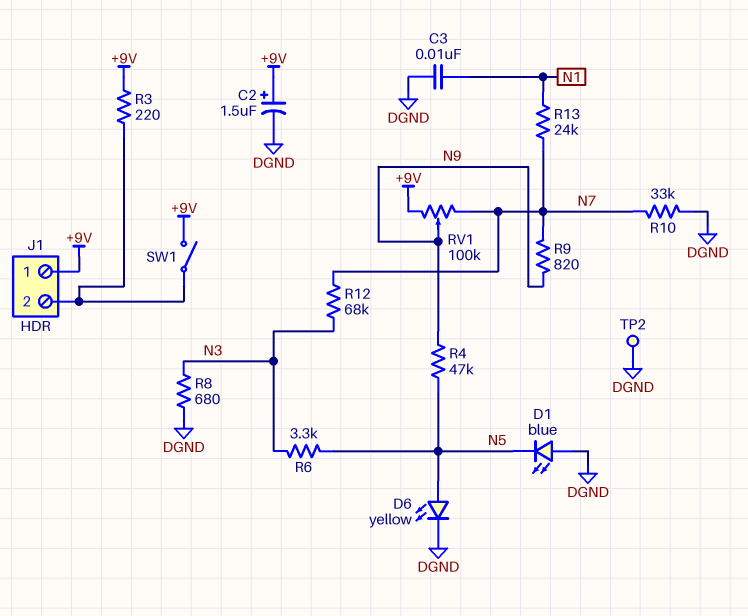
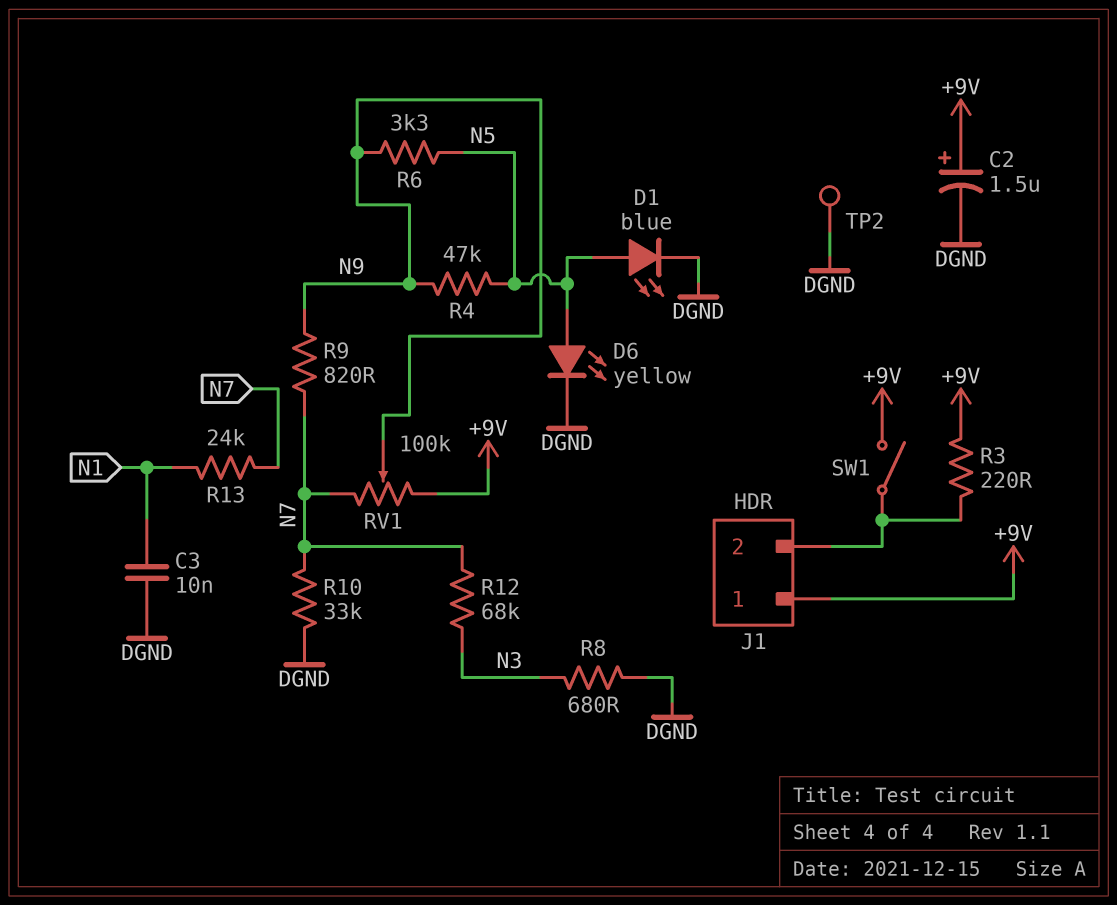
D1: LED blue (A DGND, K N5) -> LED blue (A N5, K DGND)
R6: 3.3k (N3, N5) -> 3.3k (N5, N9)

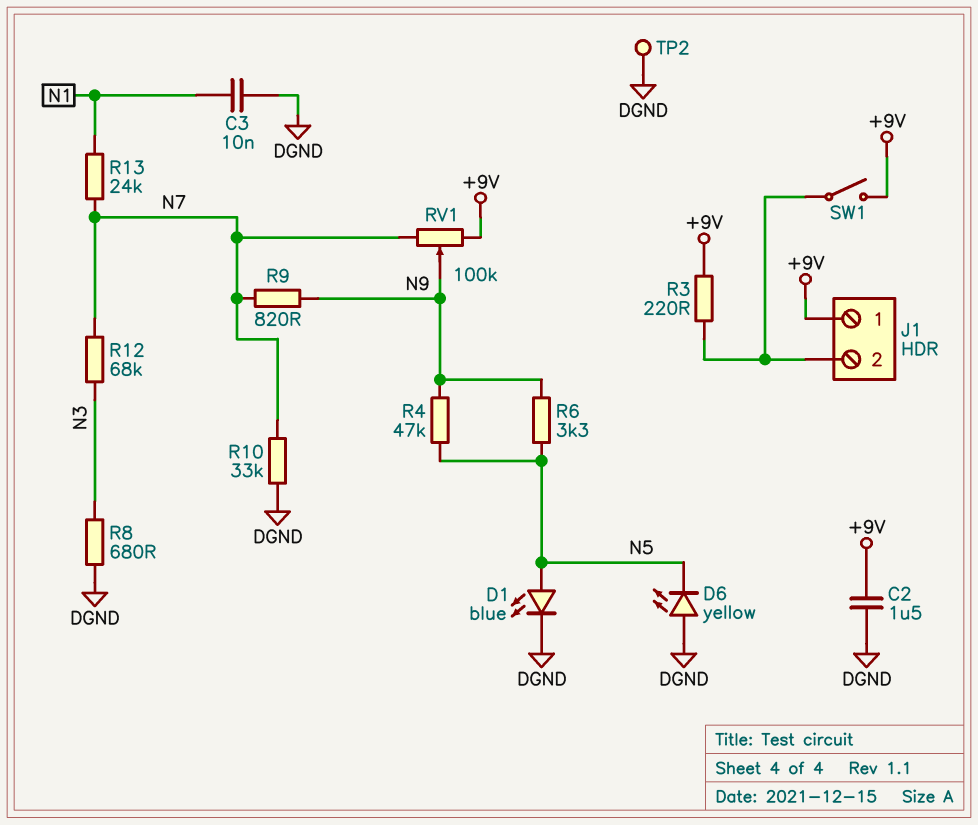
C2: 1.5uF (plus +9V, minus DGND) -> 1.5uF (+9V, DGND)
D6: LED yellow (A N5, K DGND) -> LED yellow (A DGND, K N5)

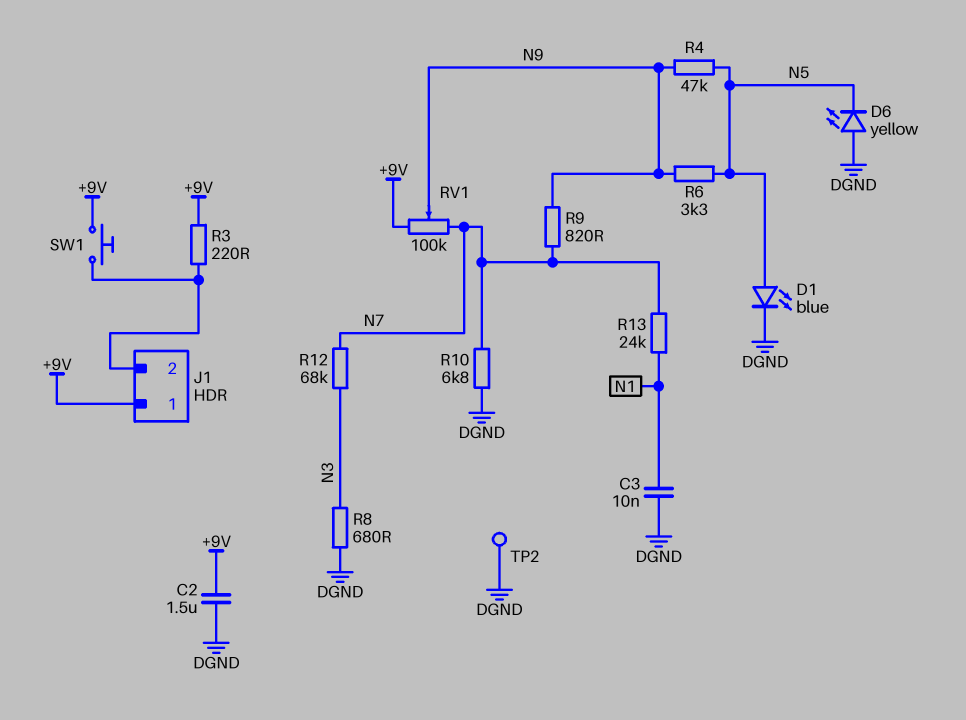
R10: 33k (DGND, N7) -> 6.8k (DGND, N7)
SW1: switch (+9V, J1/2) -> button (+9V, J1/2)

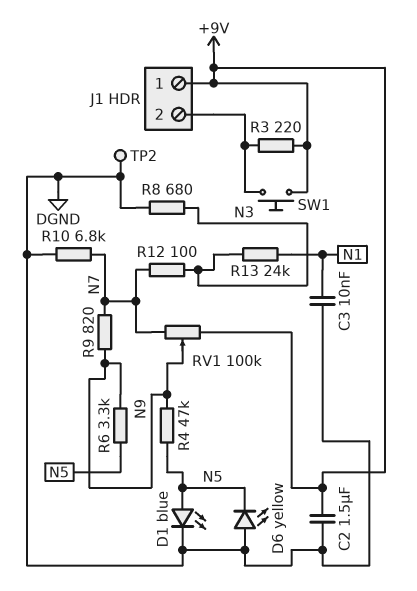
R12: 68k (N3, N7) -> 100 (N3, N7)
R13: 24k (N1, N7) -> 24k (N1, N3)

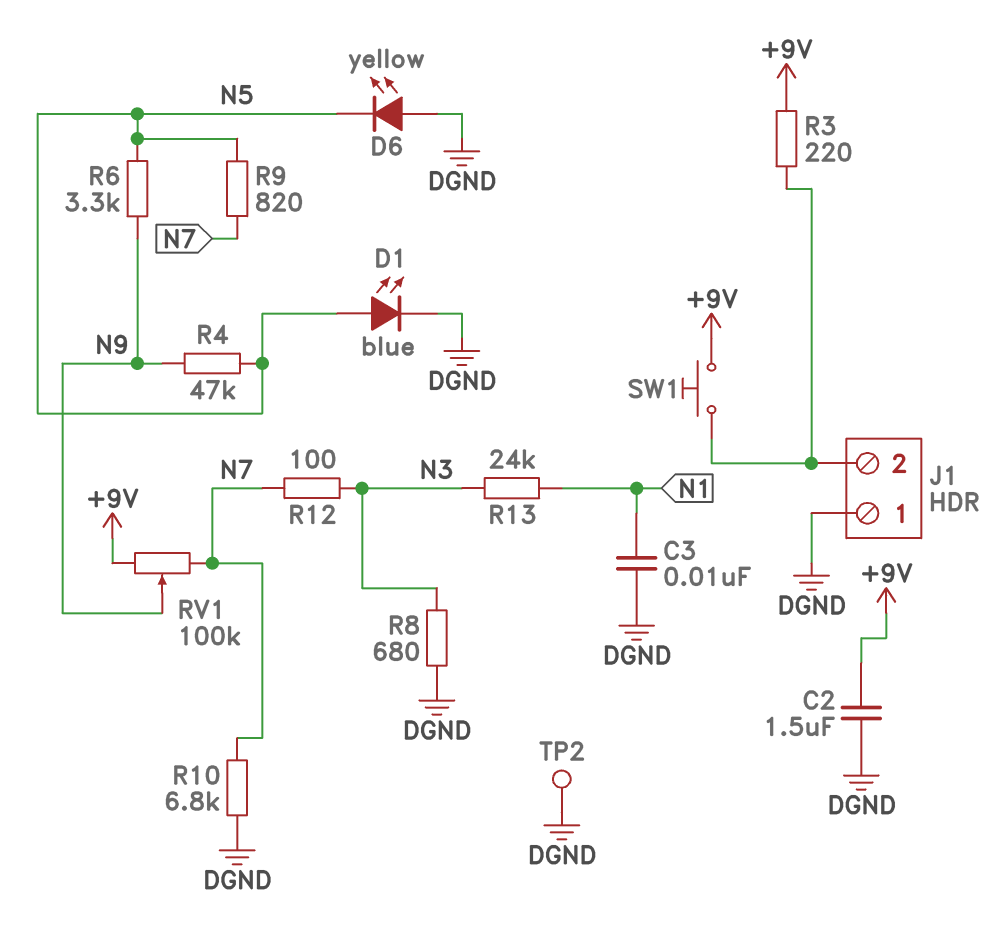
J1 pin 1: +9V -> DGND
R9: 820 (N7, N9) -> 820 (N5, N7)

